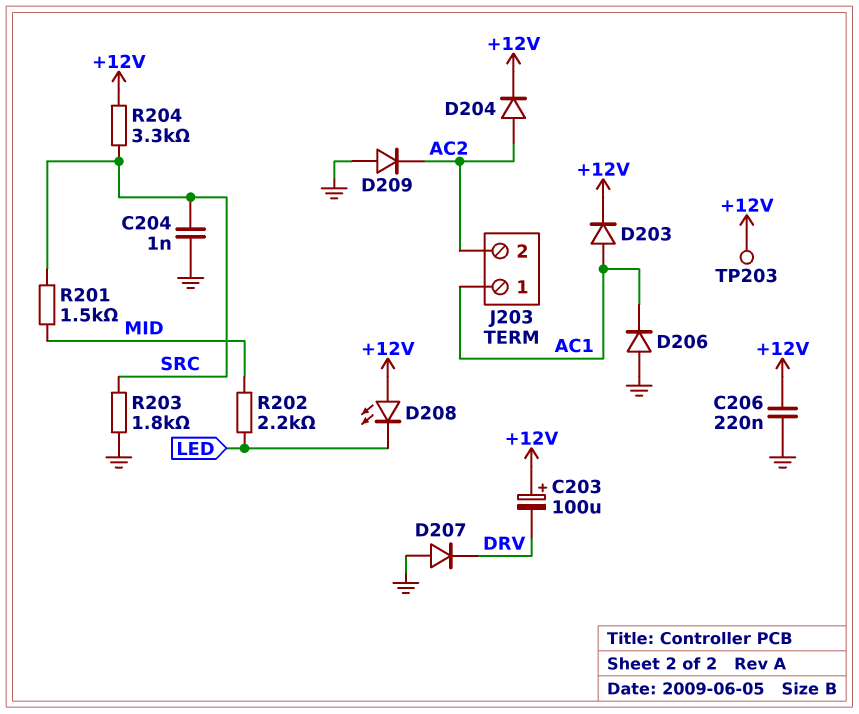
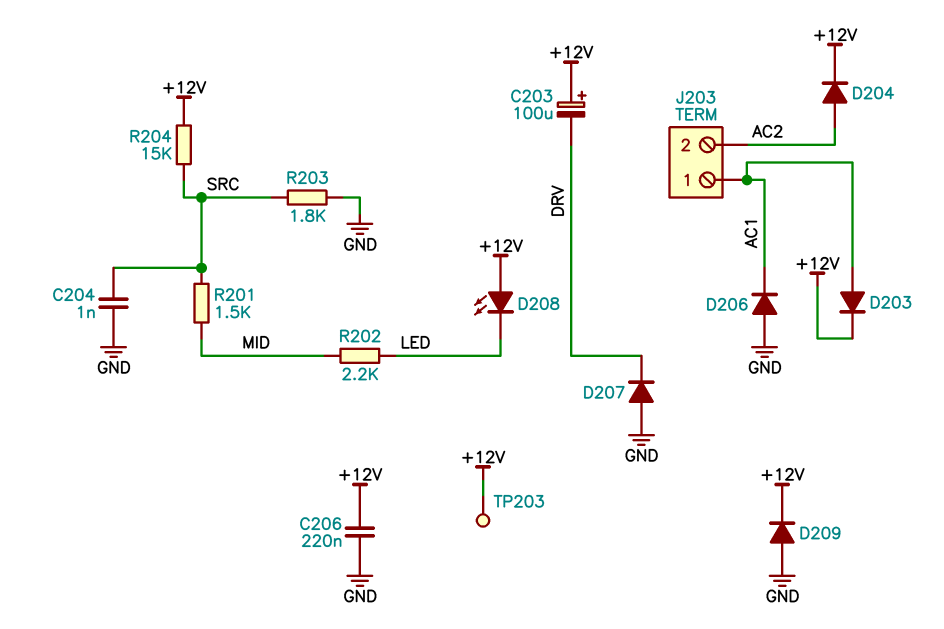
D209: diode (A GND, K AC2) -> diode (A GND, K +12V)
R204: 3.3k (+12V, SRC) -> 15k (+12V, SRC)

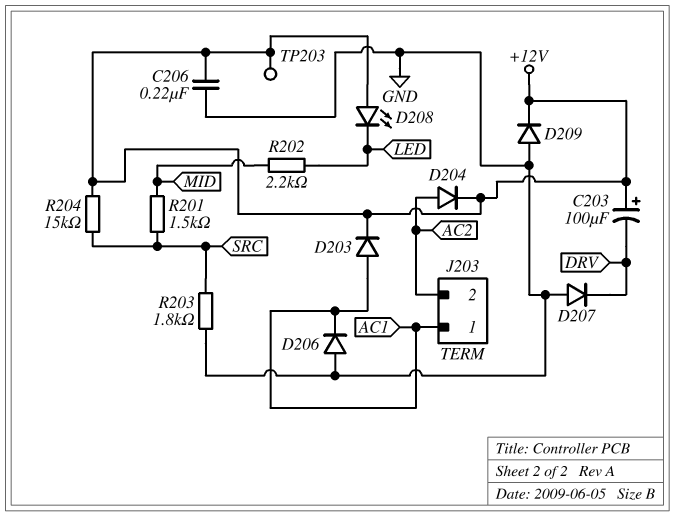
C204: 1nF (GND, SRC) -> none

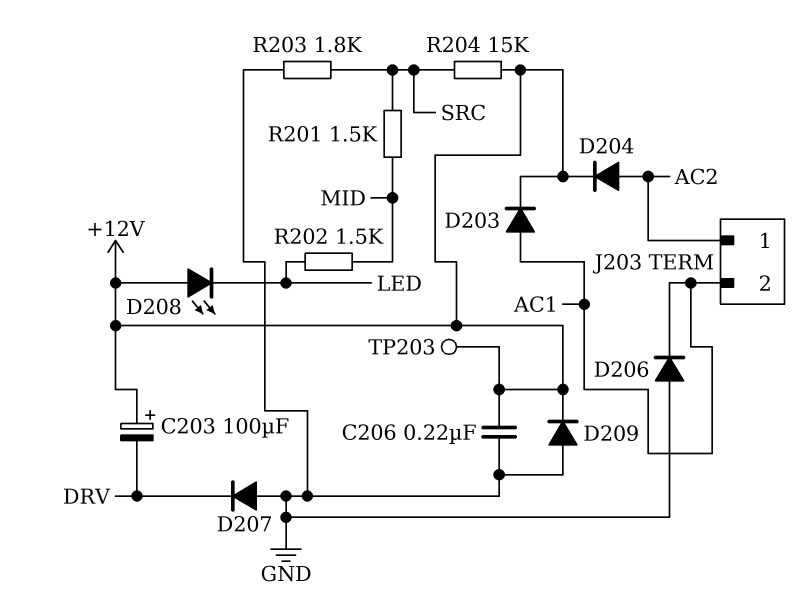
J203 pin 1: AC1 -> AC2
J203 pin 2: AC2 -> AC1
R202: 2.2k (LED, MID) -> 1.5k (LED, MID)

